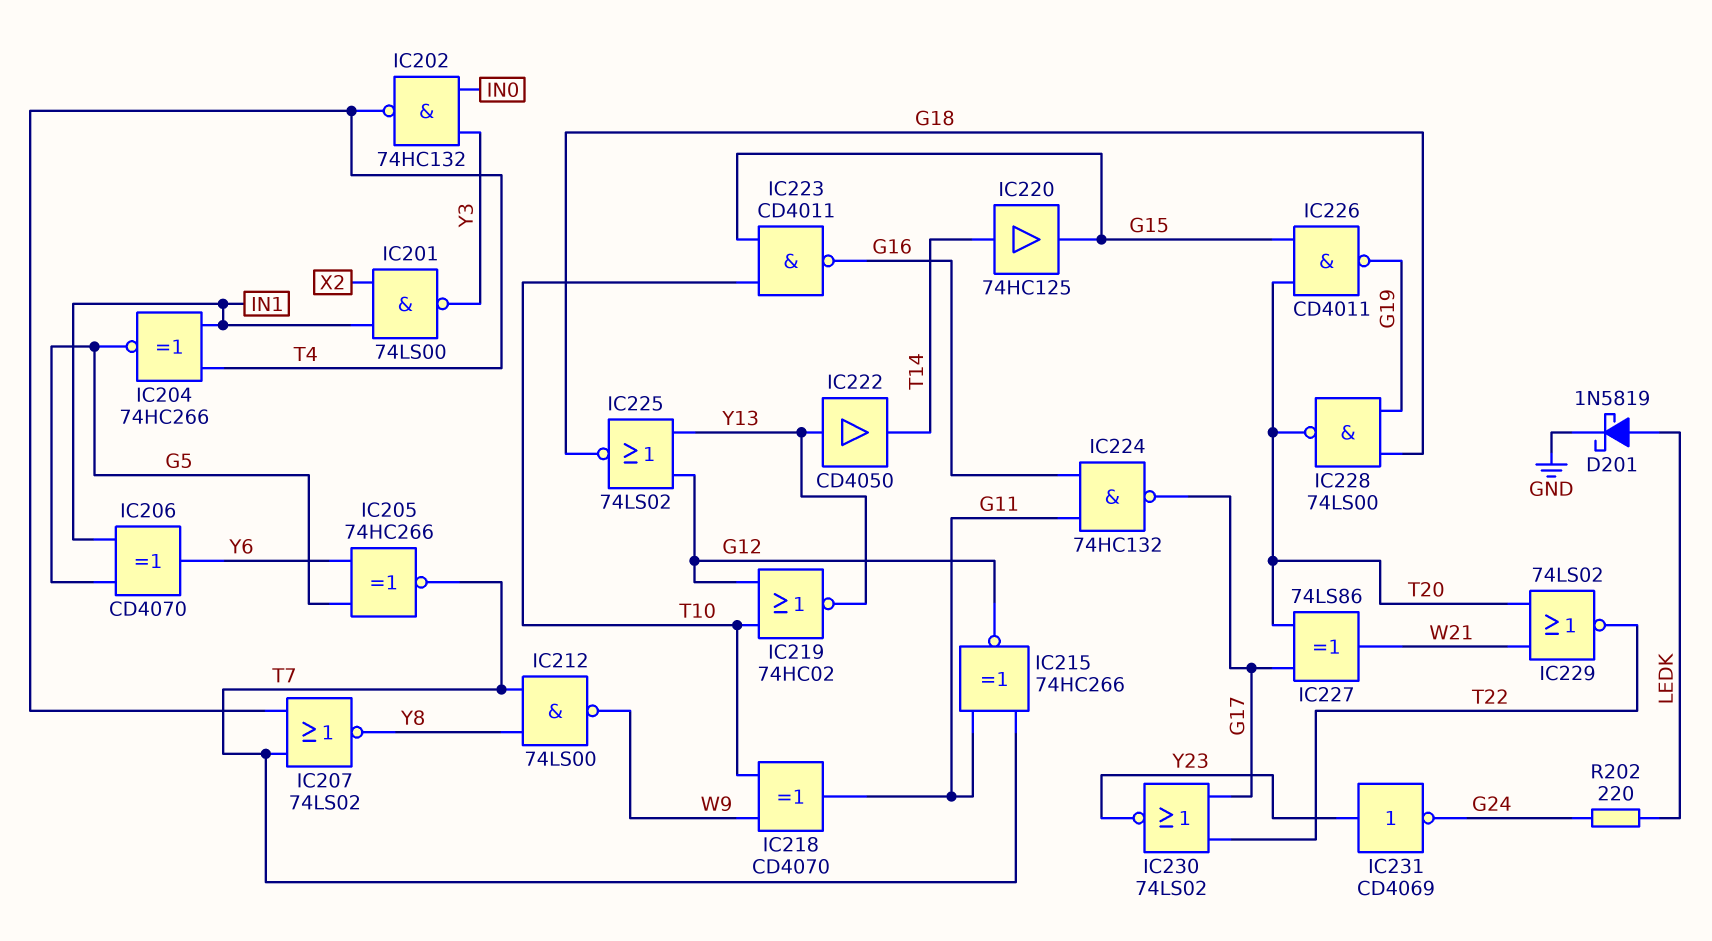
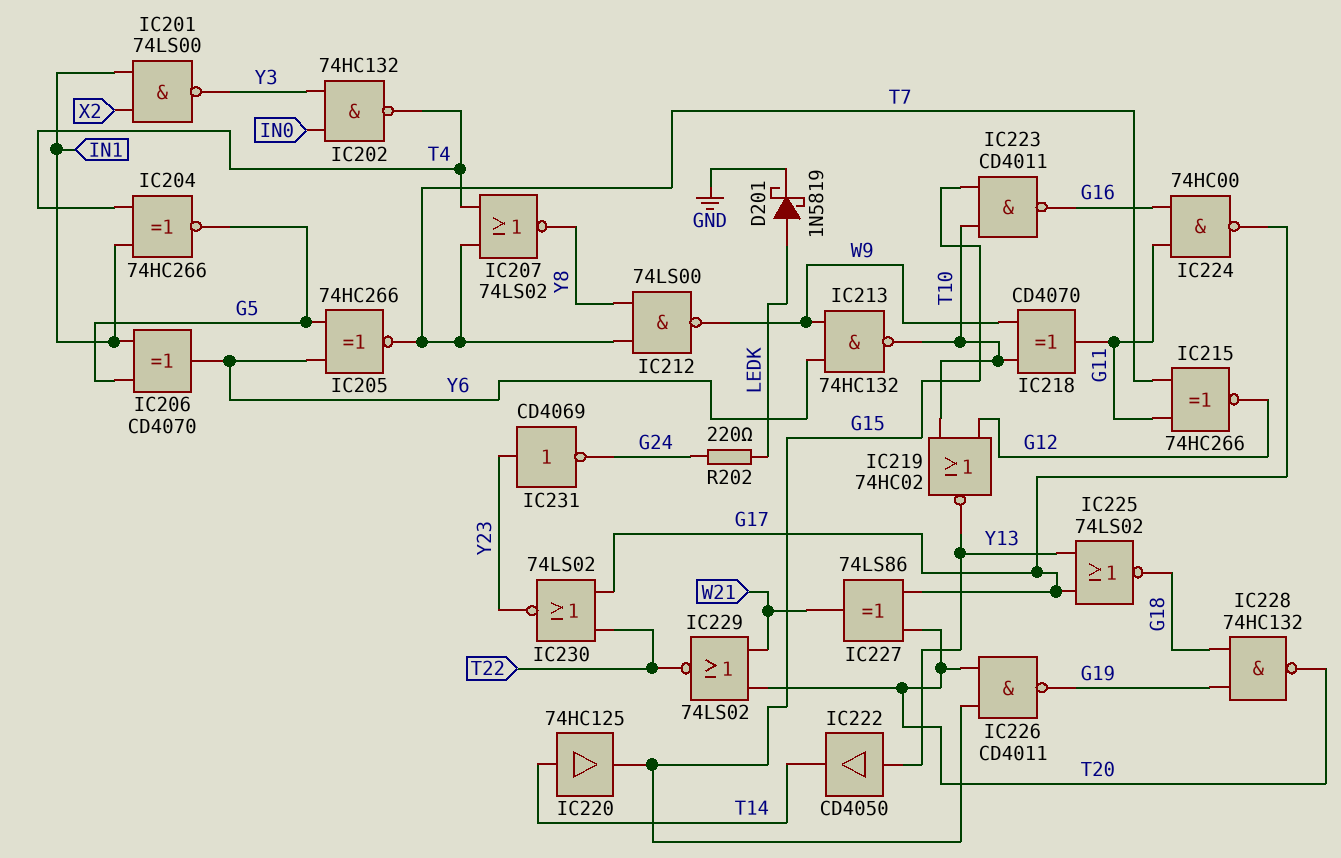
IC213: none -> NAND 74HC132 (in W9, in Y6, out T10)
IC224: NAND 74HC132 (in G11, in G16, out G17) -> NAND 74HC00 (in G11, in G16, out G17)
IC225: NOR 74LS02 (in G12, in Y13, out G18) -> NOR 74LS02 (in G17, in Y13, out G18)
IC228: NAND 74LS00 (in G18, in G19, out T20) -> NAND 74HC132 (in G18, in G19, out T20)

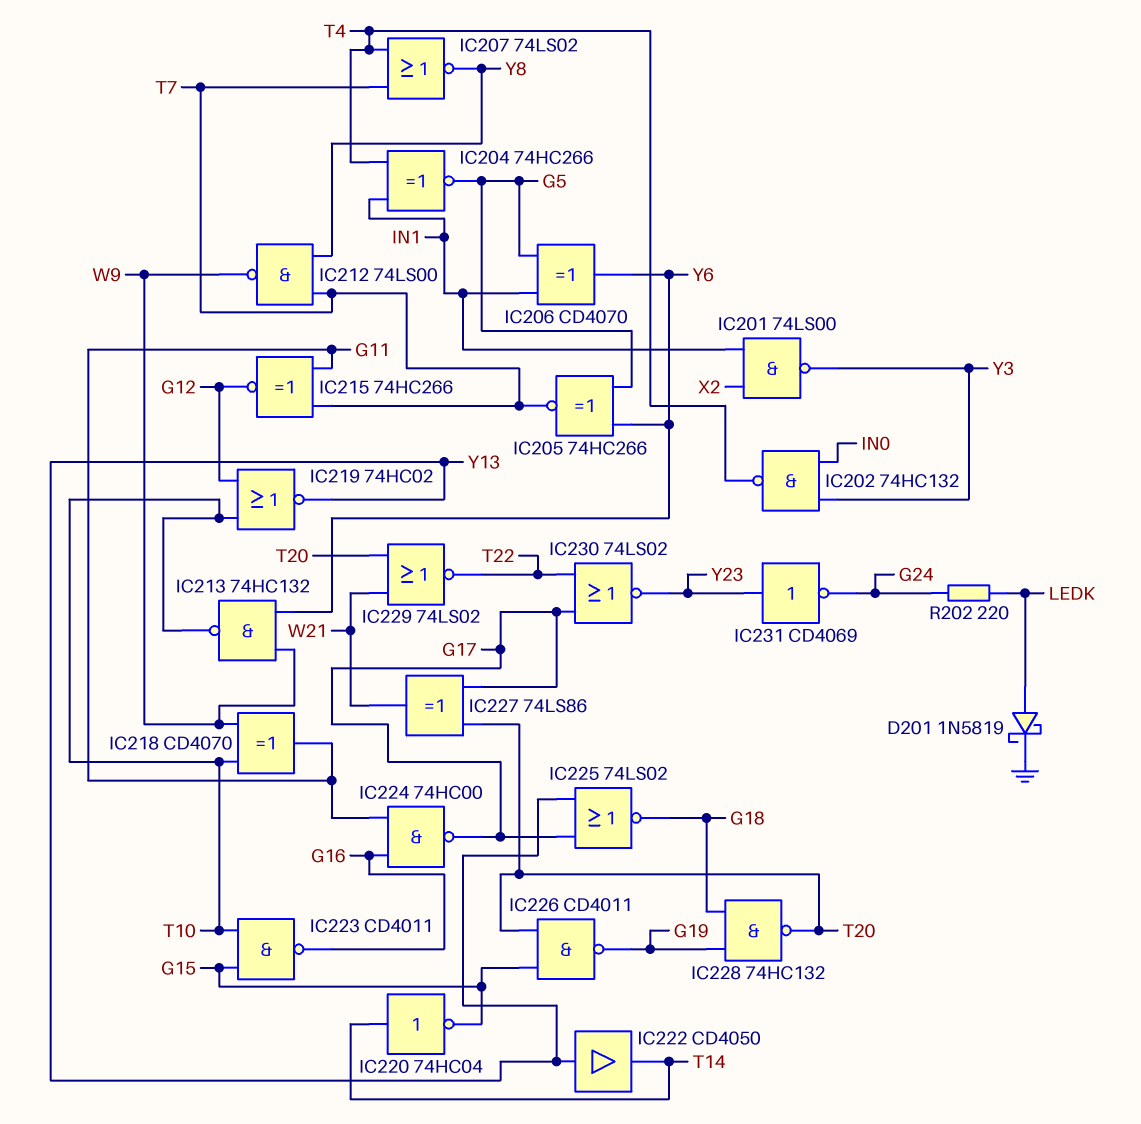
IC220: buffer 74HC125 (in T14, out G15) -> NOT 74HC04 (in T14, out G15)

